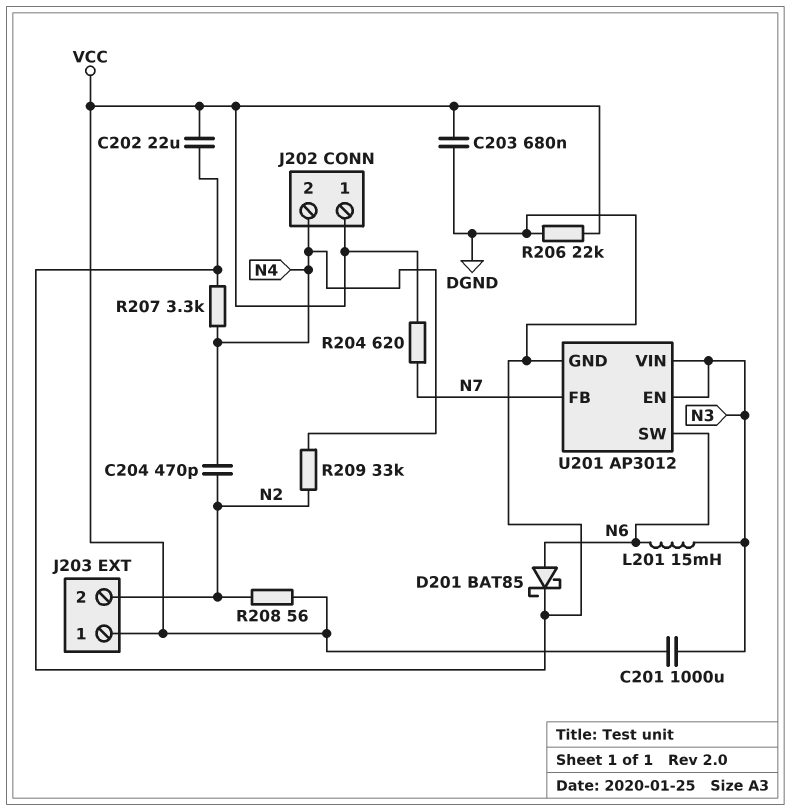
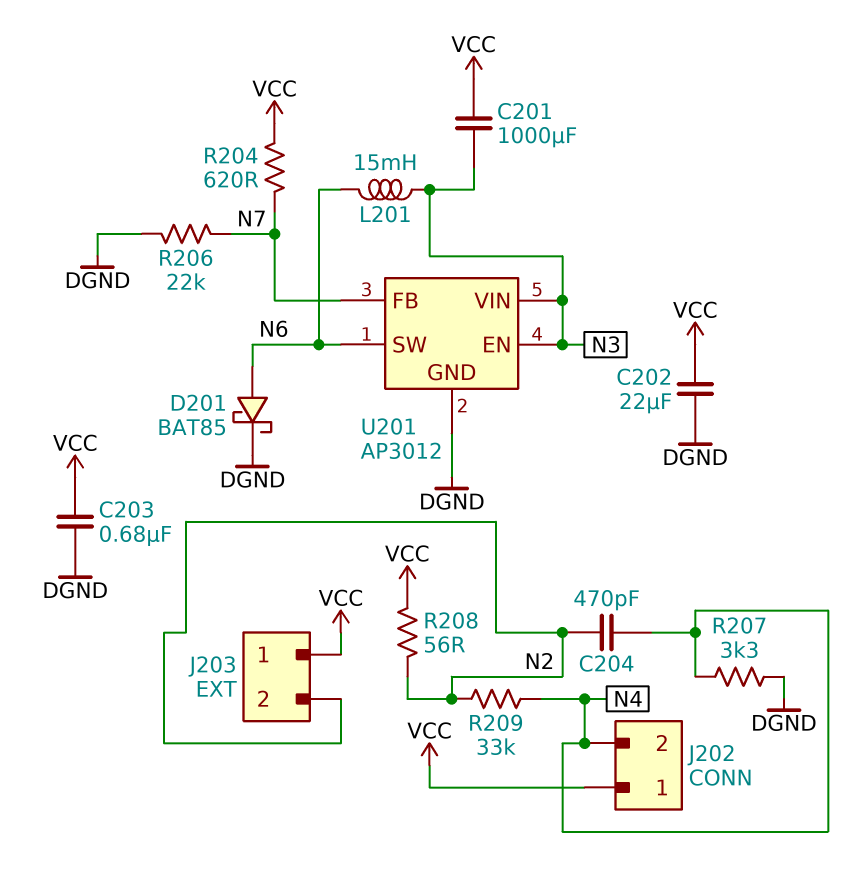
R206: 22k (DGND, VCC) -> 22k (DGND, N7)

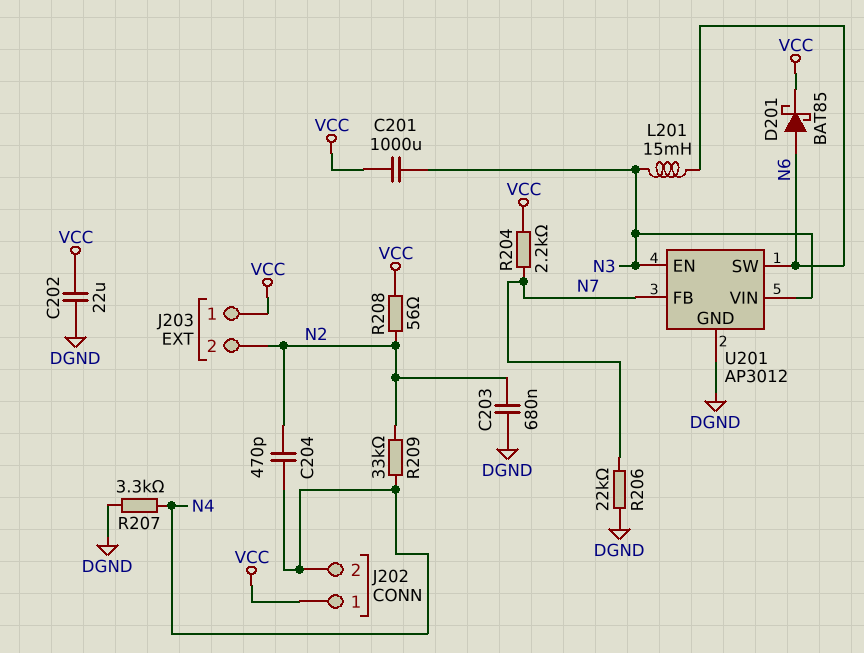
C203: 680nF (DGND, VCC) -> 680nF (DGND, N2)
D201: schottky BAT85 (A N6, K DGND) -> schottky BAT85 (A N6, K VCC)
R204: 620 (N7, VCC) -> 2.2k (N7, VCC)

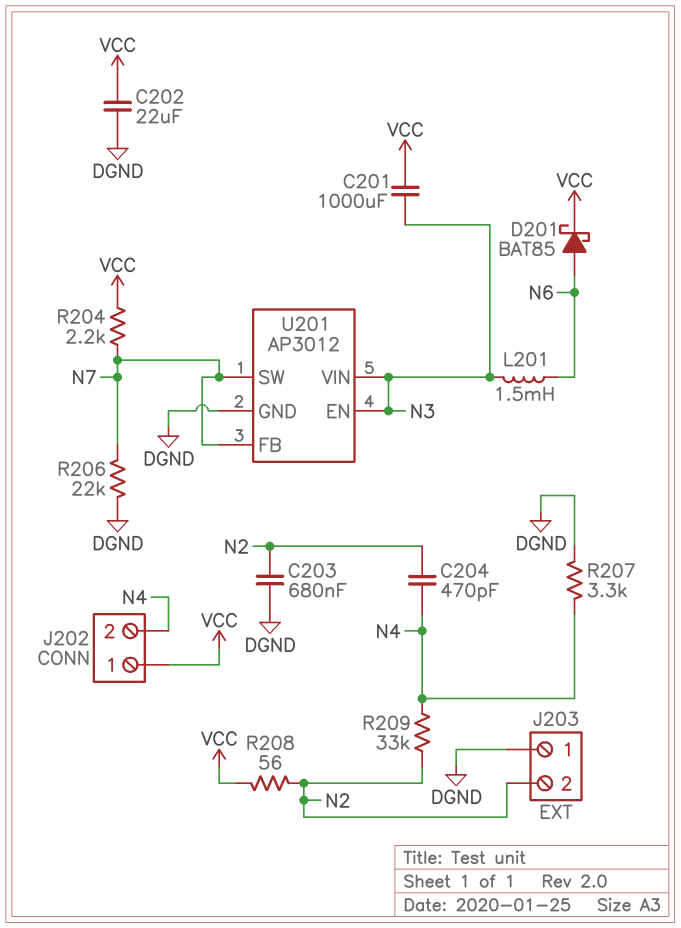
J203 pin 1: VCC -> DGND
L201: 15mH (N3, N6) -> 1.5mH (N3, N6)
U201 pin SW: N6 -> N7

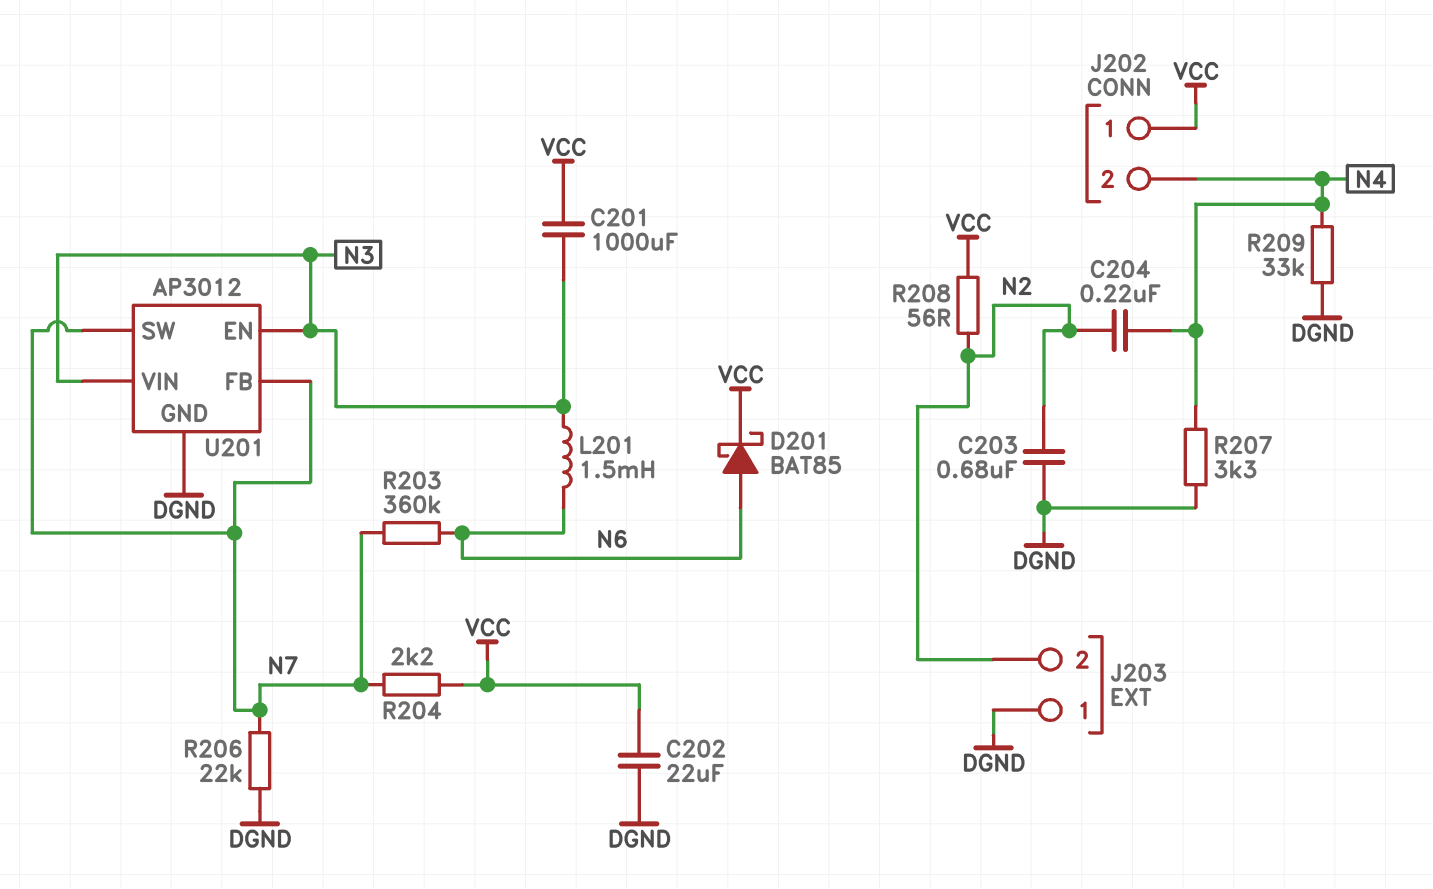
C204: 470pF (N2, N4) -> 220nF (N2, N4)
R203: none -> 360k (N6, N7)
R209: 33k (N2, N4) -> 33k (DGND, N4)

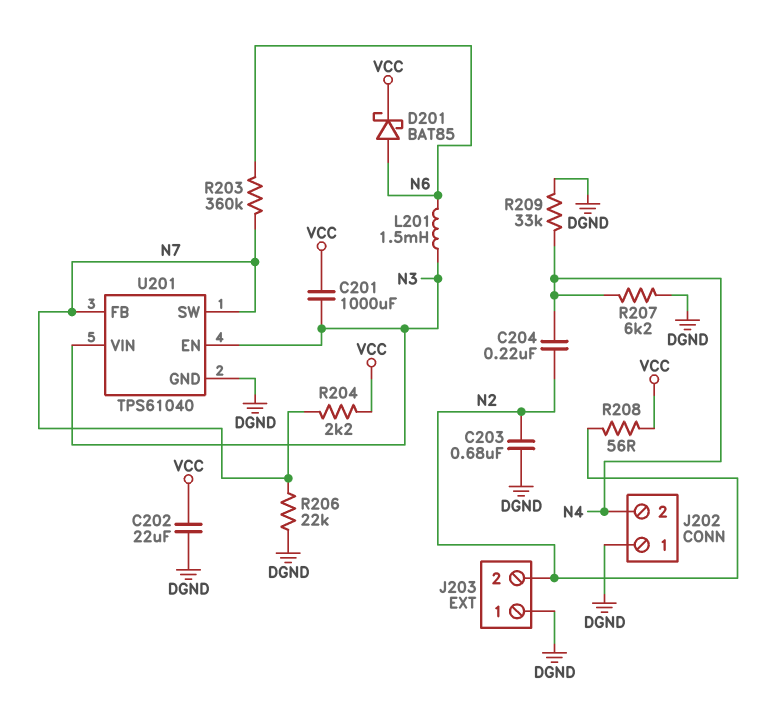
J202 pin 1: VCC -> DGND
R207: 3.3k (DGND, N4) -> 6.2k (DGND, N4)
U201: AP3012 -> TPS61040

